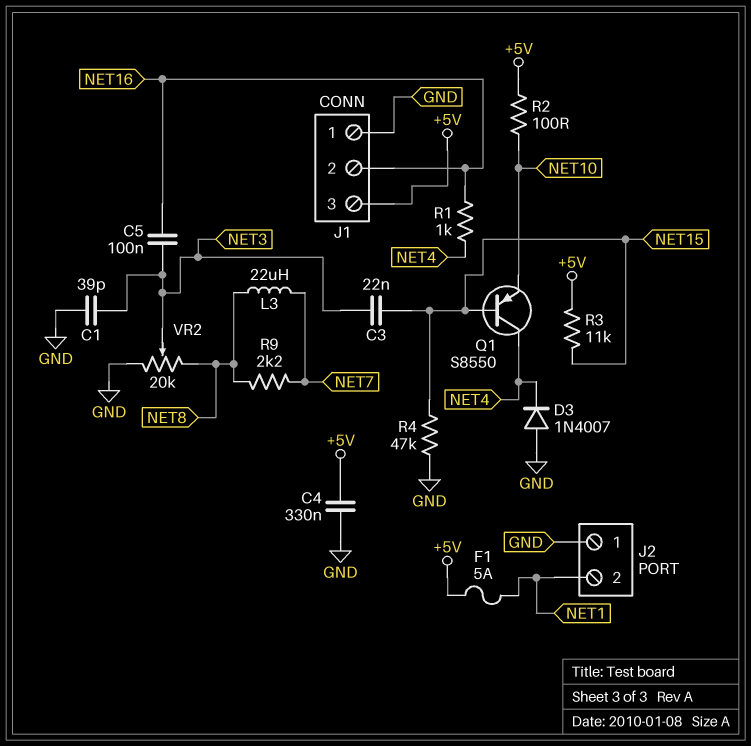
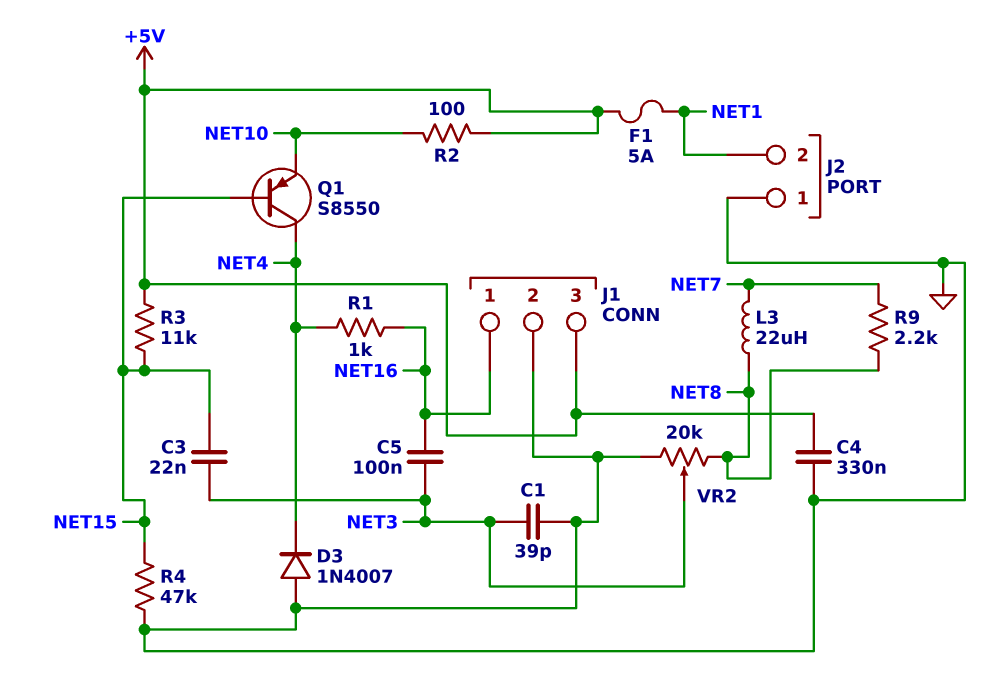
J1 pin 1: GND -> NET16
J1 pin 2: NET16 -> GND

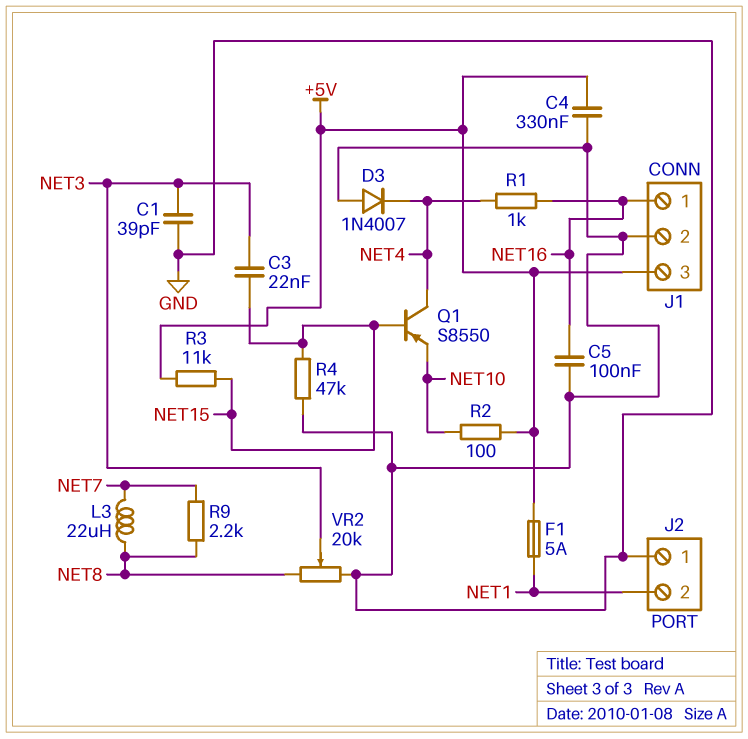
C5: 100nF (NET3, NET16) -> 100nF (GND, NET16)

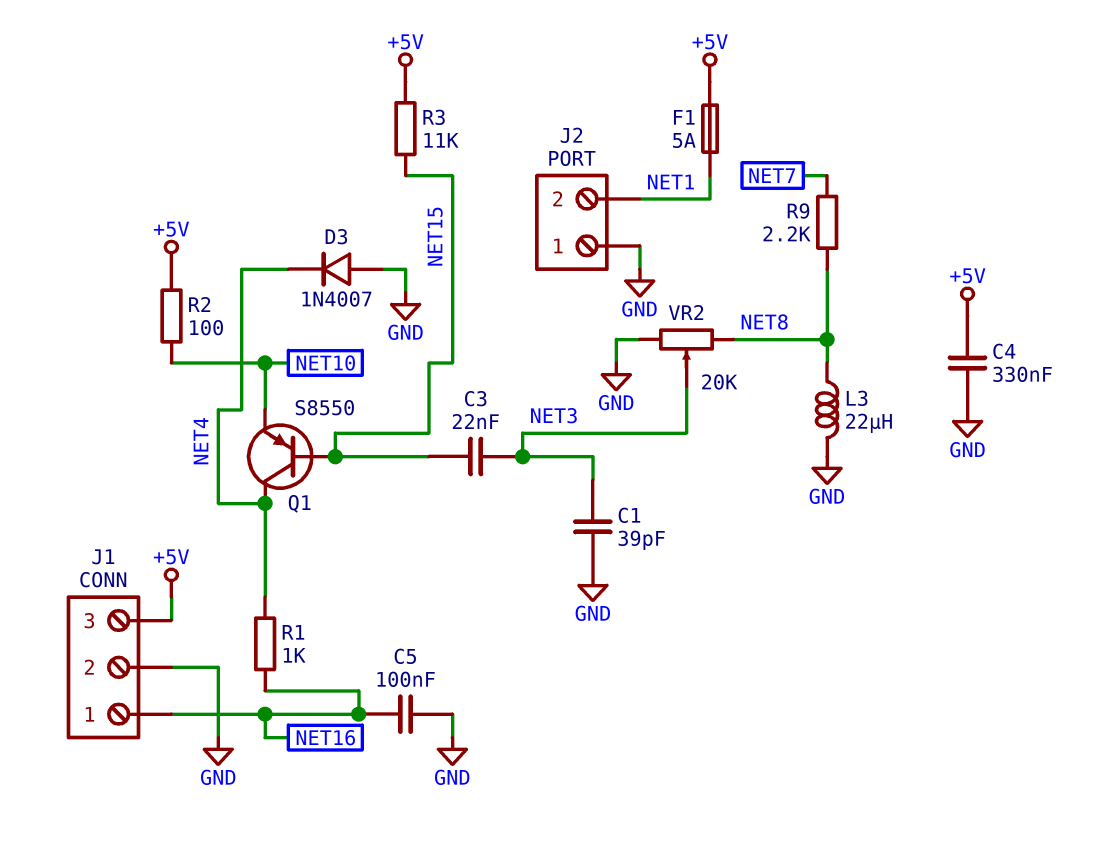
L3: 22uH (NET7, NET8) -> 22uH (GND, NET8)
R4: 47k (GND, NET15) -> none

